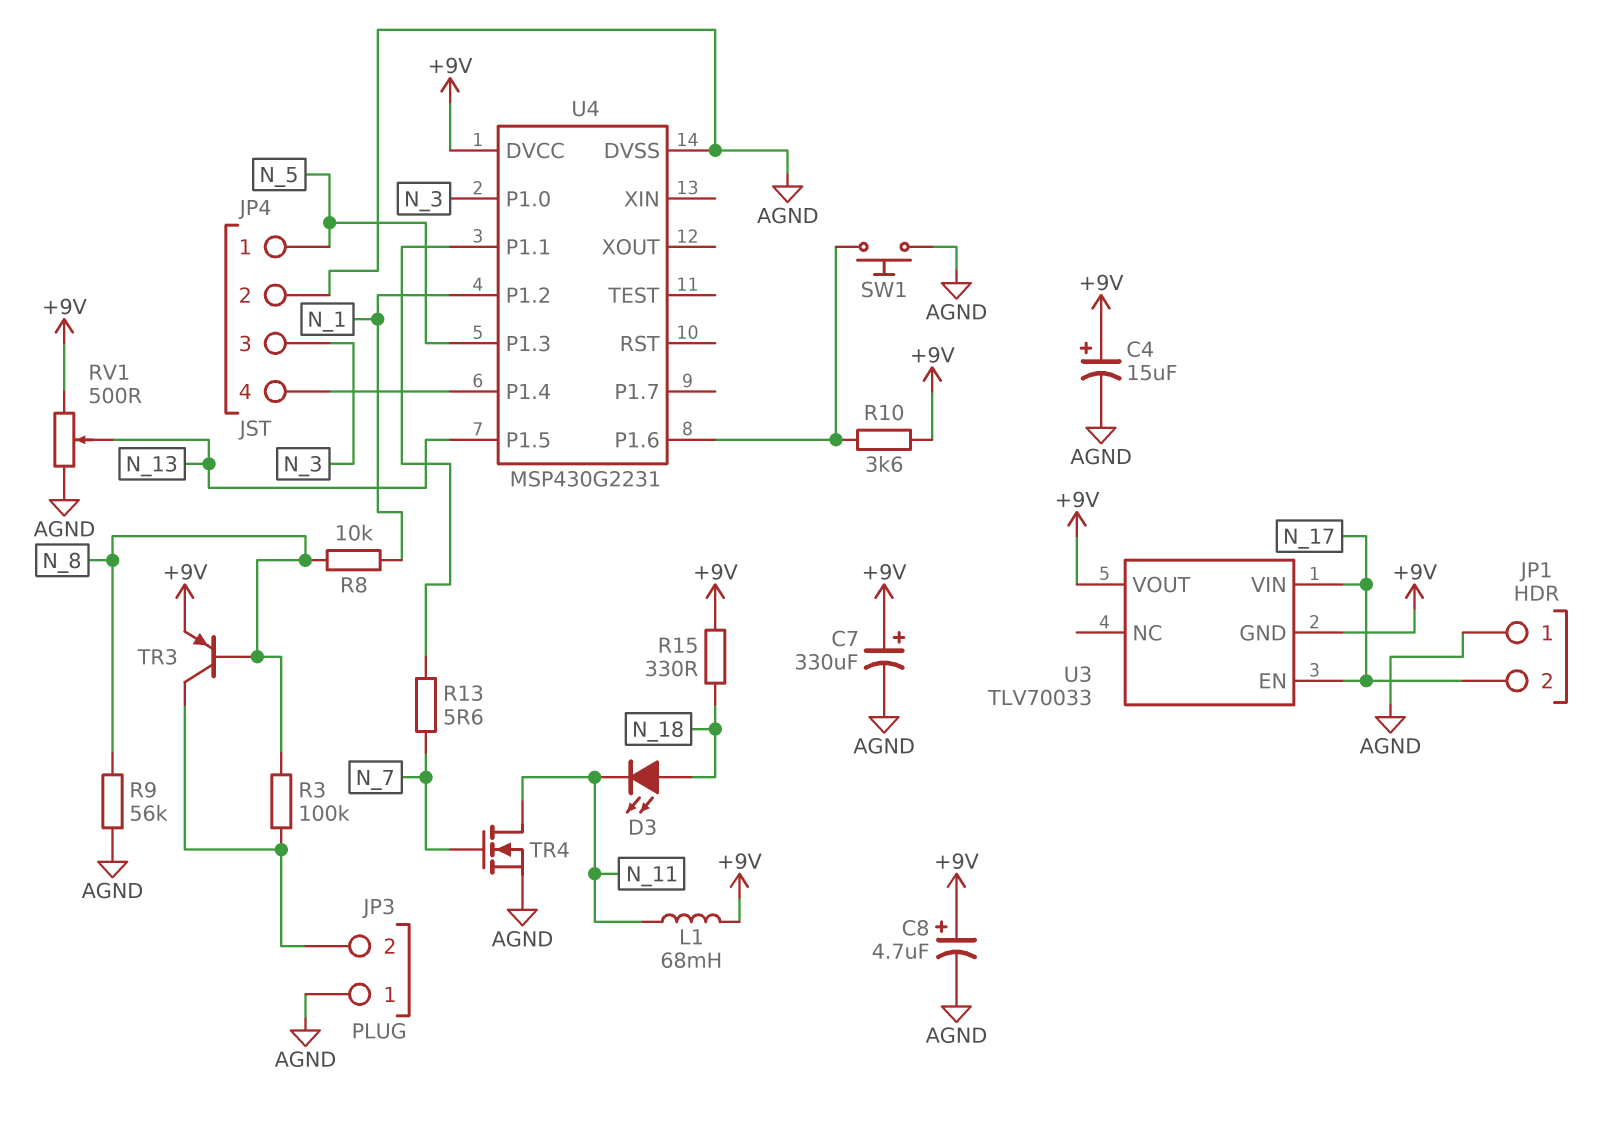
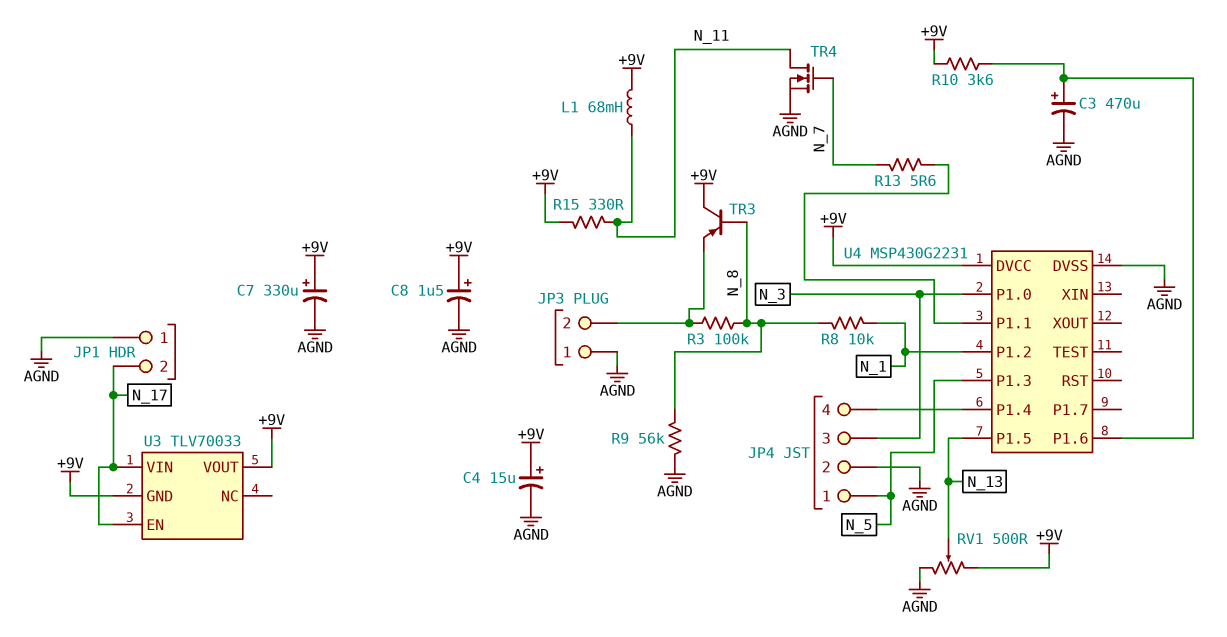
C3: none -> 470uF (plus U4/P1.6, minus AGND)
C8: 4.7uF (plus +9V, minus AGND) -> 1.5uF (plus +9V, minus AGND)
D3: LED (A N_18, K N_11) -> none
R15: 330 (+9V, N_18) -> 330 (+9V, N_11)
SW1: button (AGND, U4/P1.6) -> none
TR3: PNP (B N_8, C JP3/2, E +9V) -> PNP (B N_8, C +9V, E JP3/2)

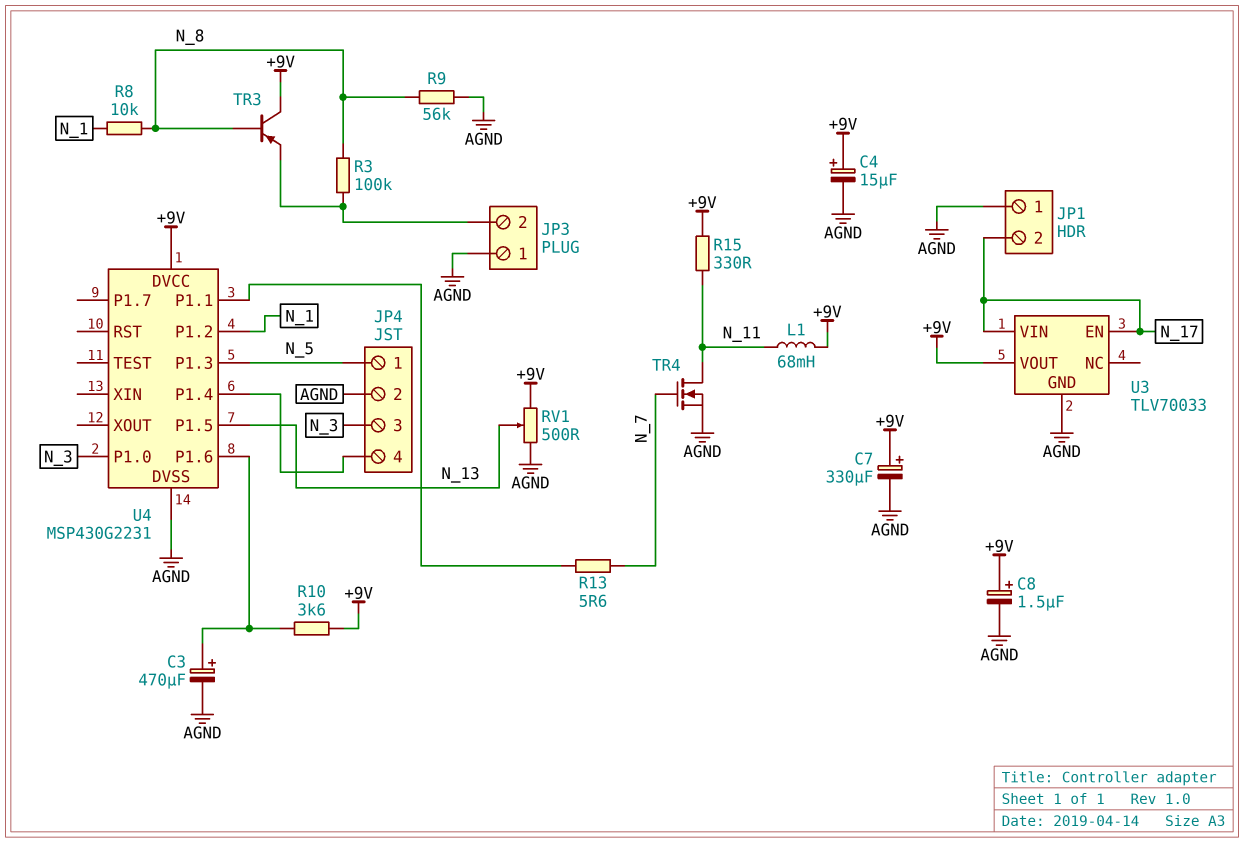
U3 pin GND: +9V -> AGND

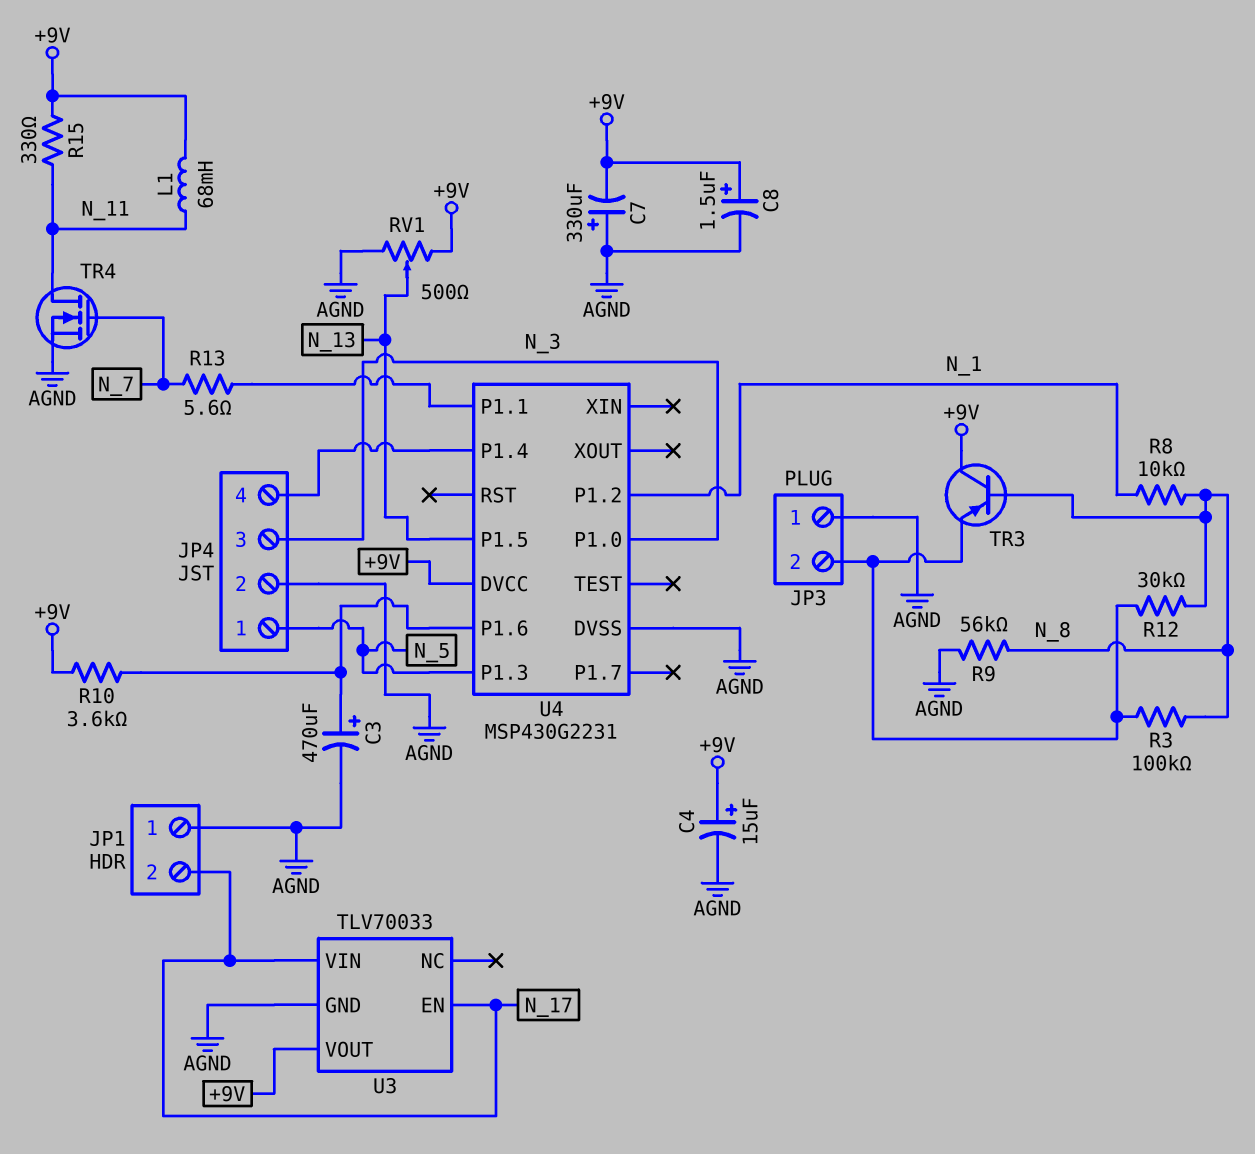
C7: 330uF (plus +9V, minus AGND) -> 330uF (plus AGND, minus +9V)
R12: none -> 30k (JP3/2, N_8)

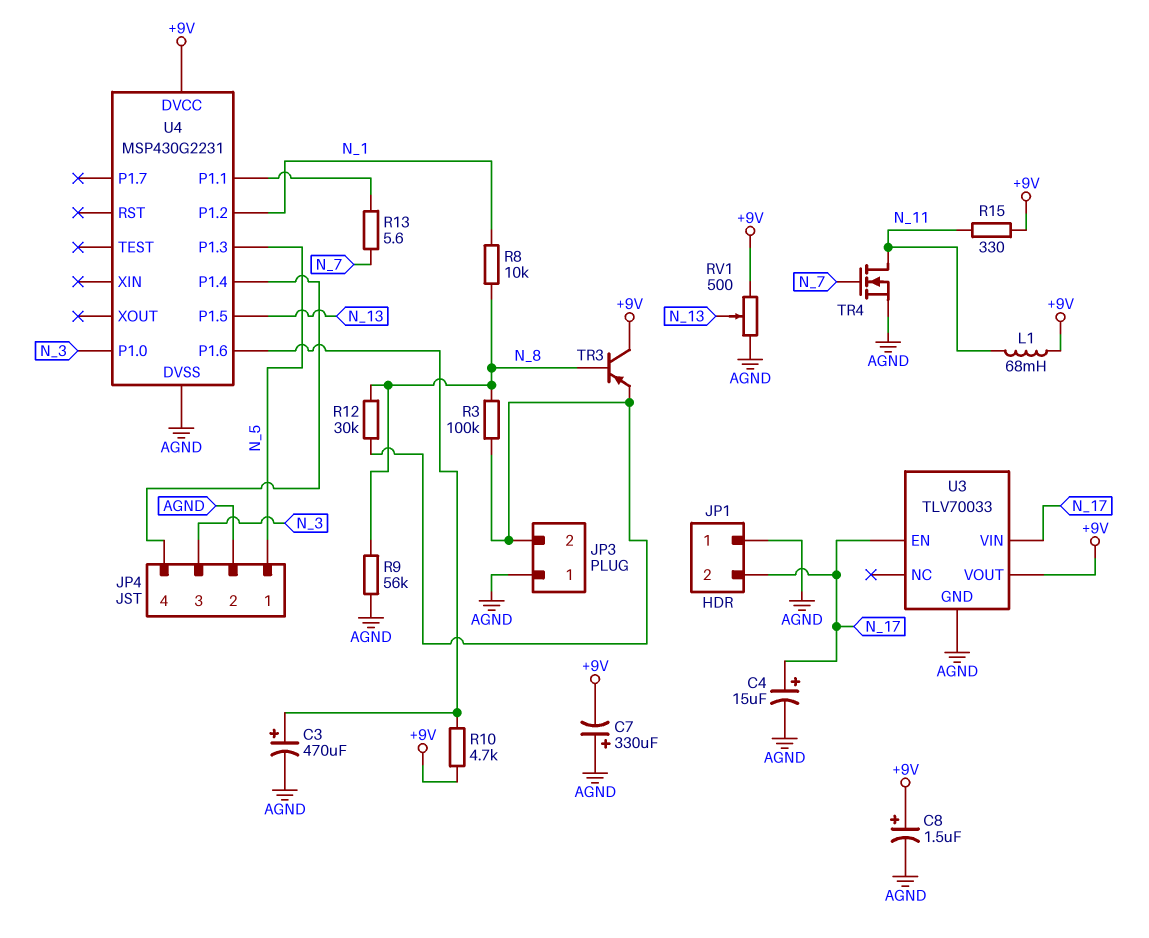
C4: 15uF (plus +9V, minus AGND) -> 15uF (plus N_17, minus AGND)
R10: 3.6k (+9V, U4/P1.6) -> 4.7k (+9V, U4/P1.6)

